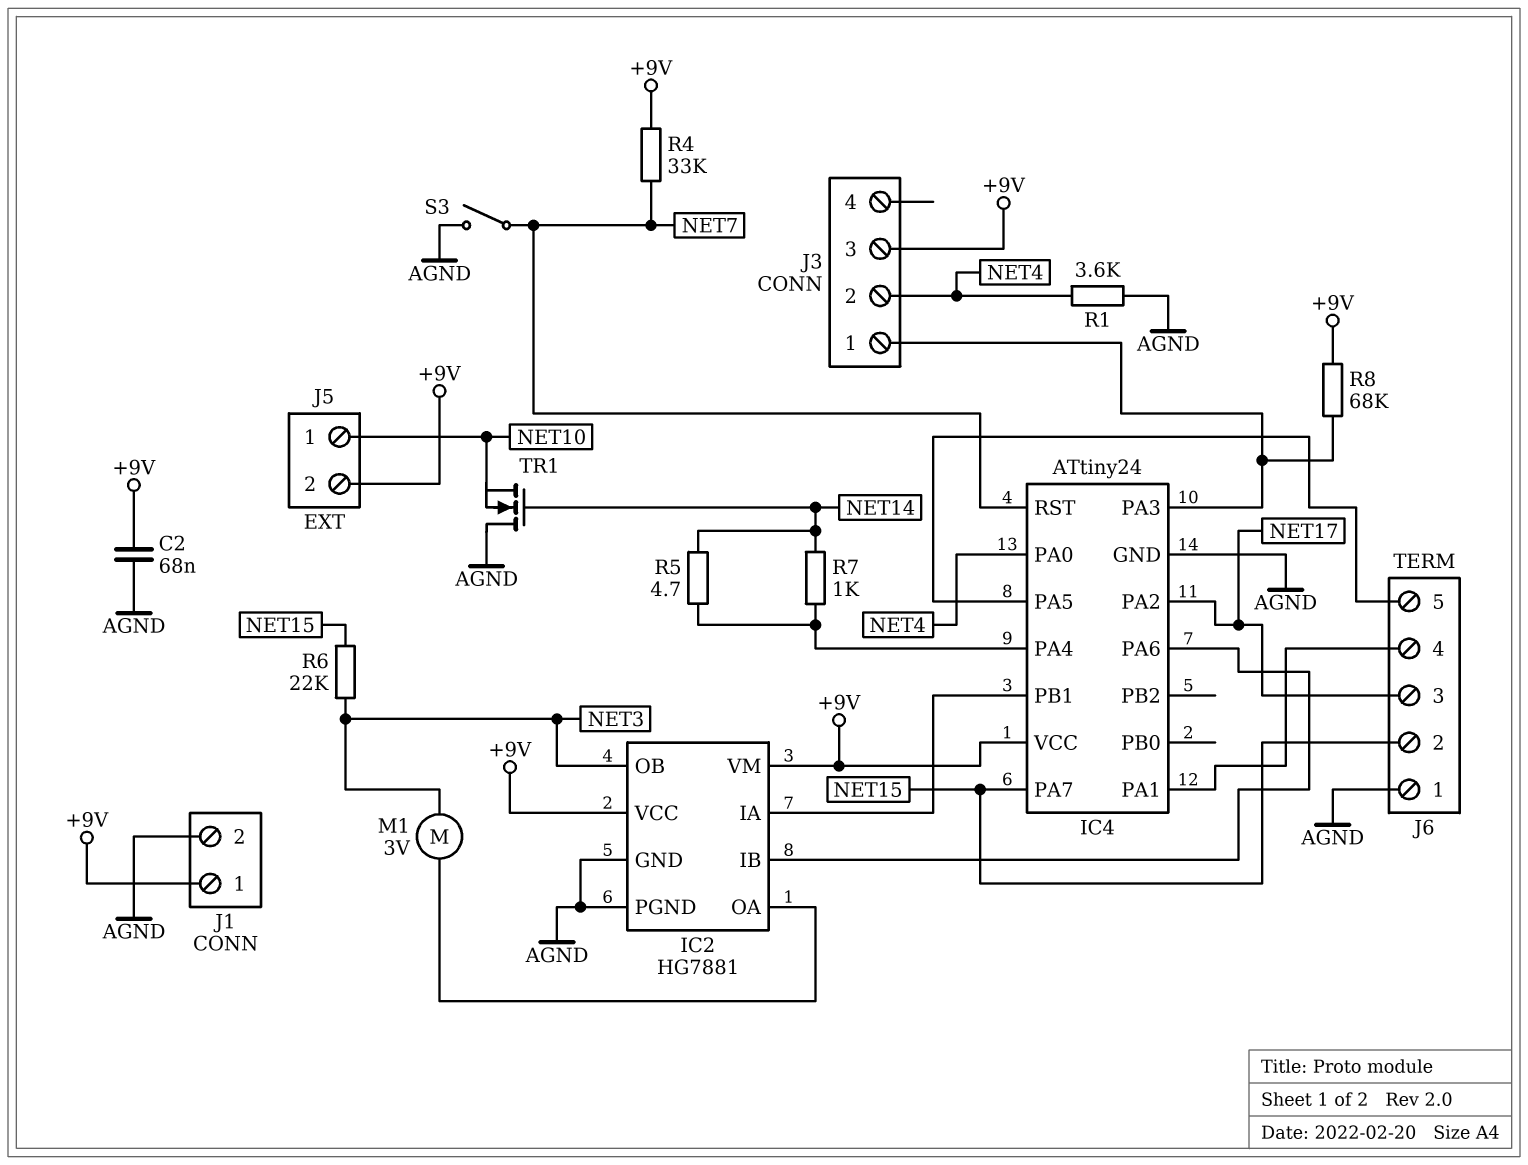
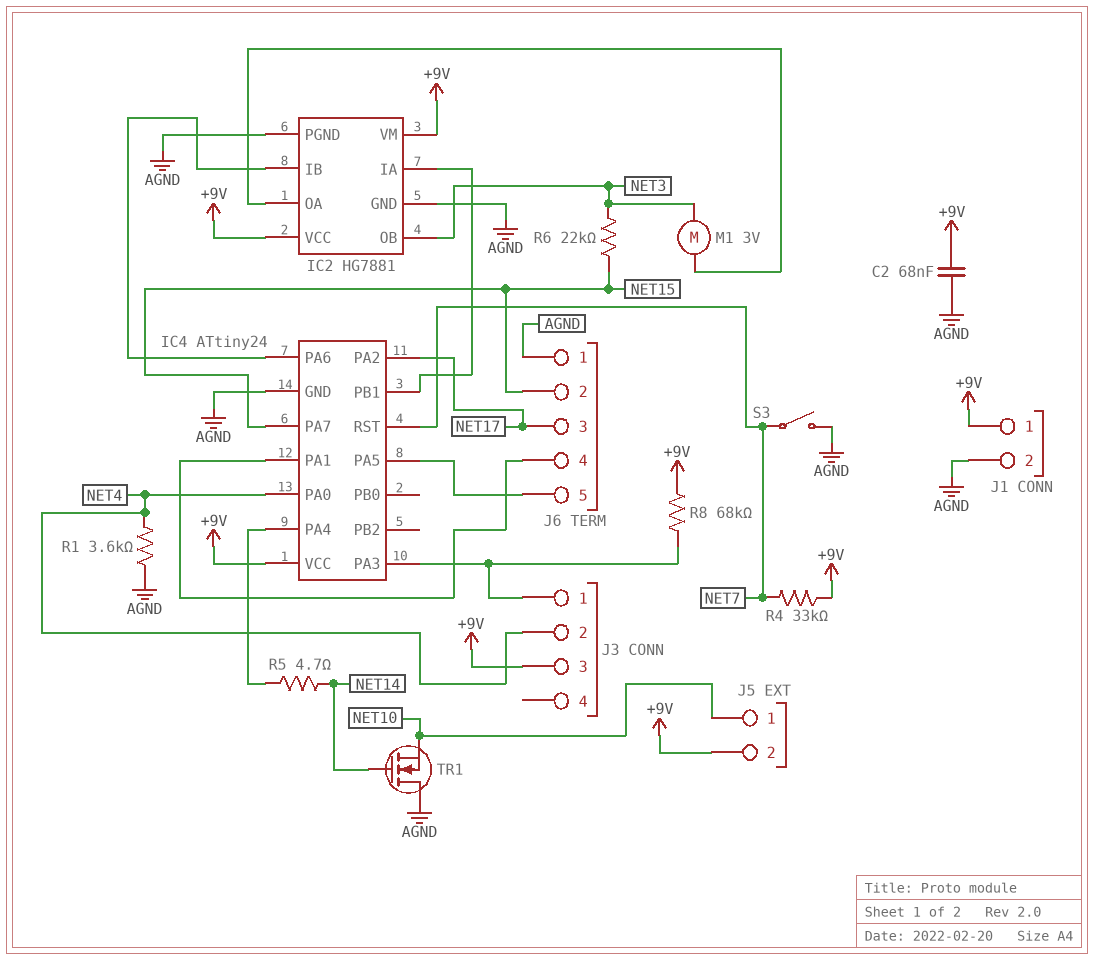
R7: 1k (IC4/PA4, NET14) -> none

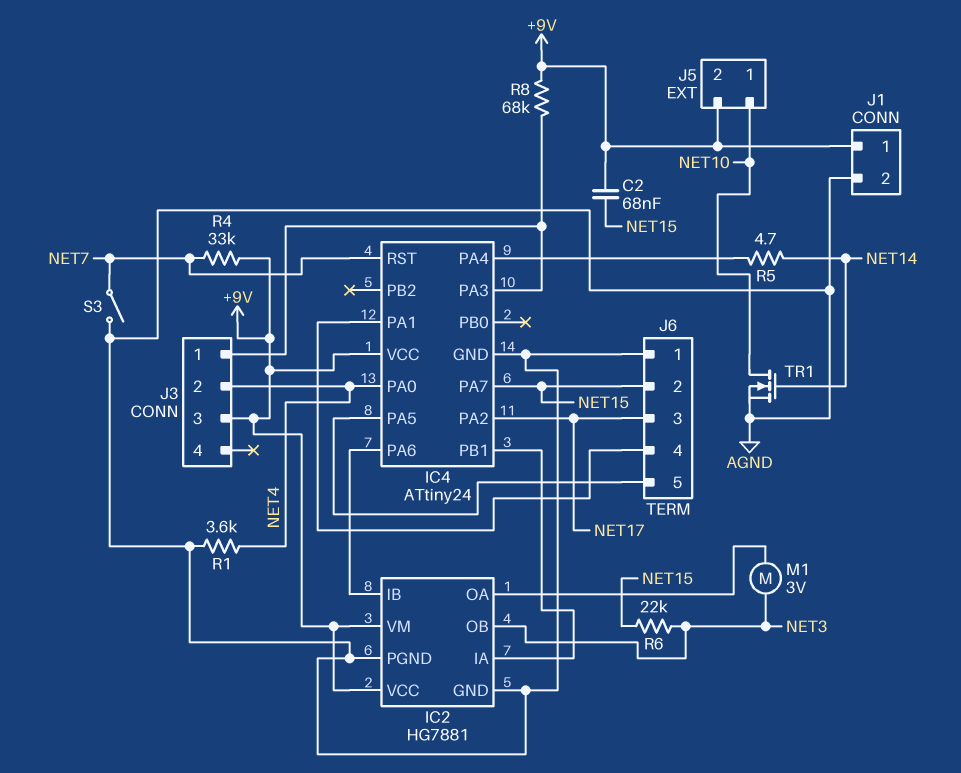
C2: 68nF (+9V, AGND) -> 68nF (+9V, NET15)
TR1: NMOS (G NET14, D AGND, S NET10) -> NMOS (G NET14, D NET10, S AGND)

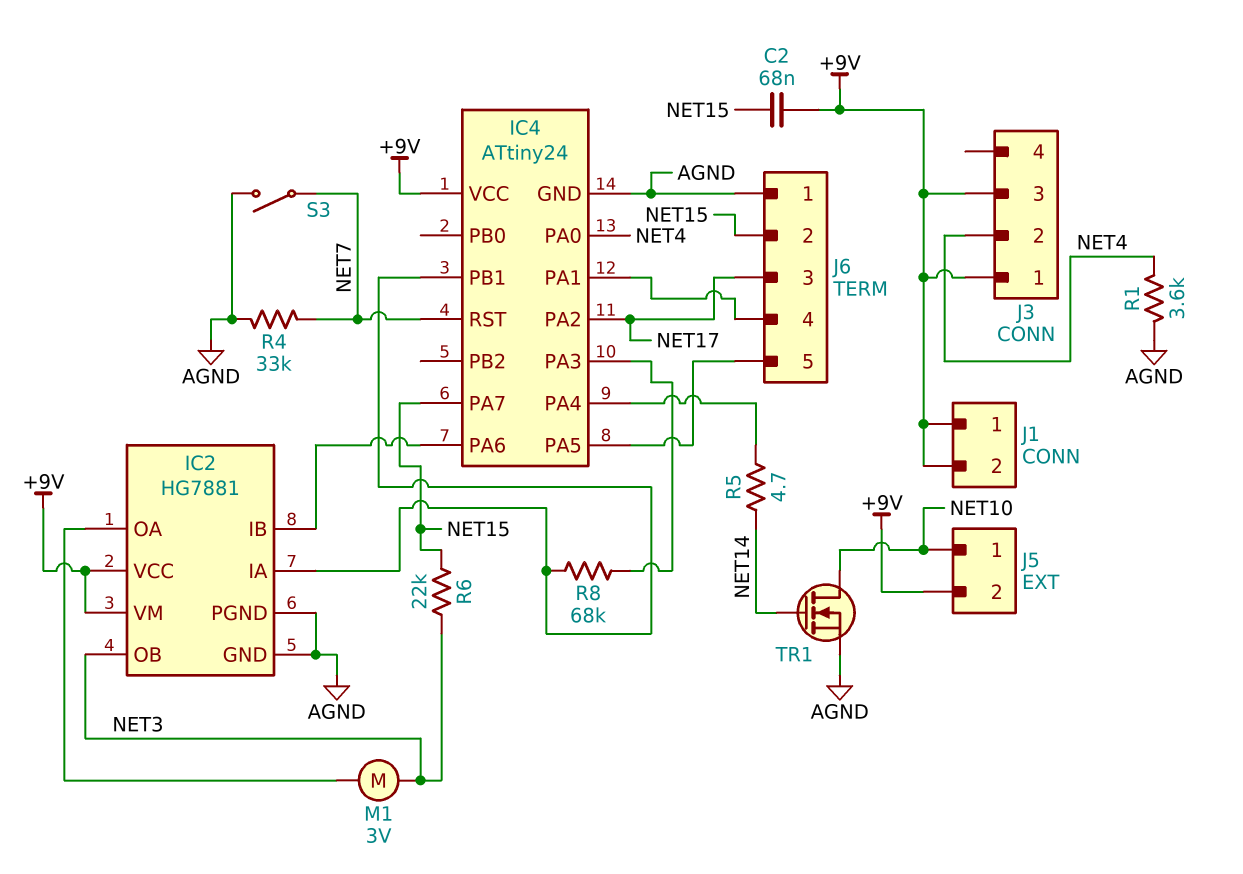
J1 pin 2: AGND -> +9V
J3 pin 1: IC4/PA3 -> +9V
R4: 33k (+9V, NET7) -> 33k (AGND, NET7)
R8: 68k (+9V, IC4/PA3) -> 68k (IC2/IA, IC4/PA3)

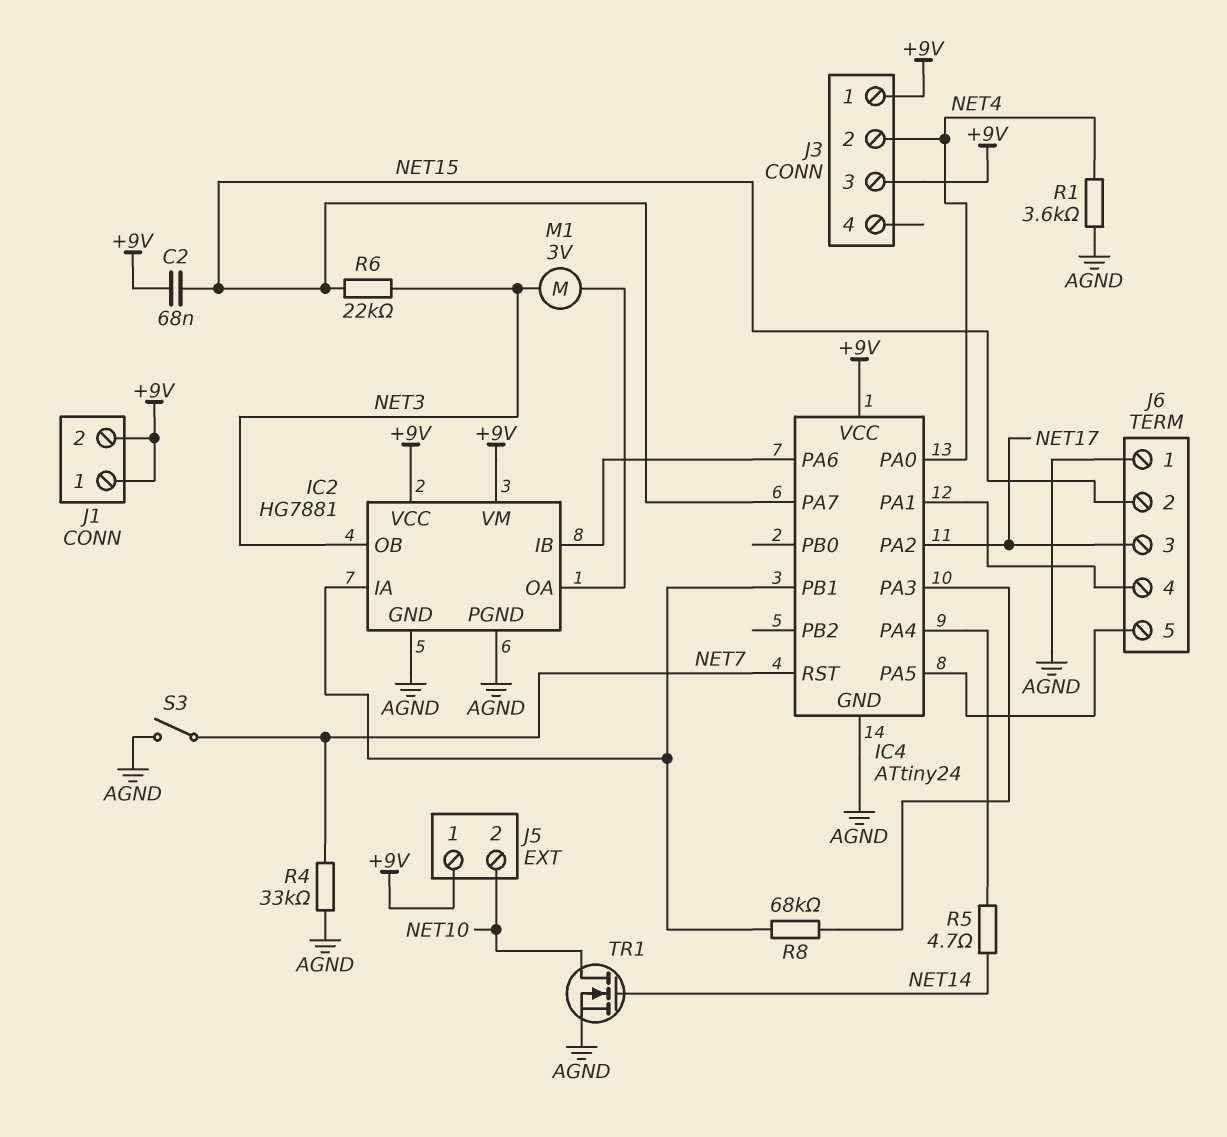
J5 pin 1: NET10 -> +9V
J5 pin 2: +9V -> NET10

